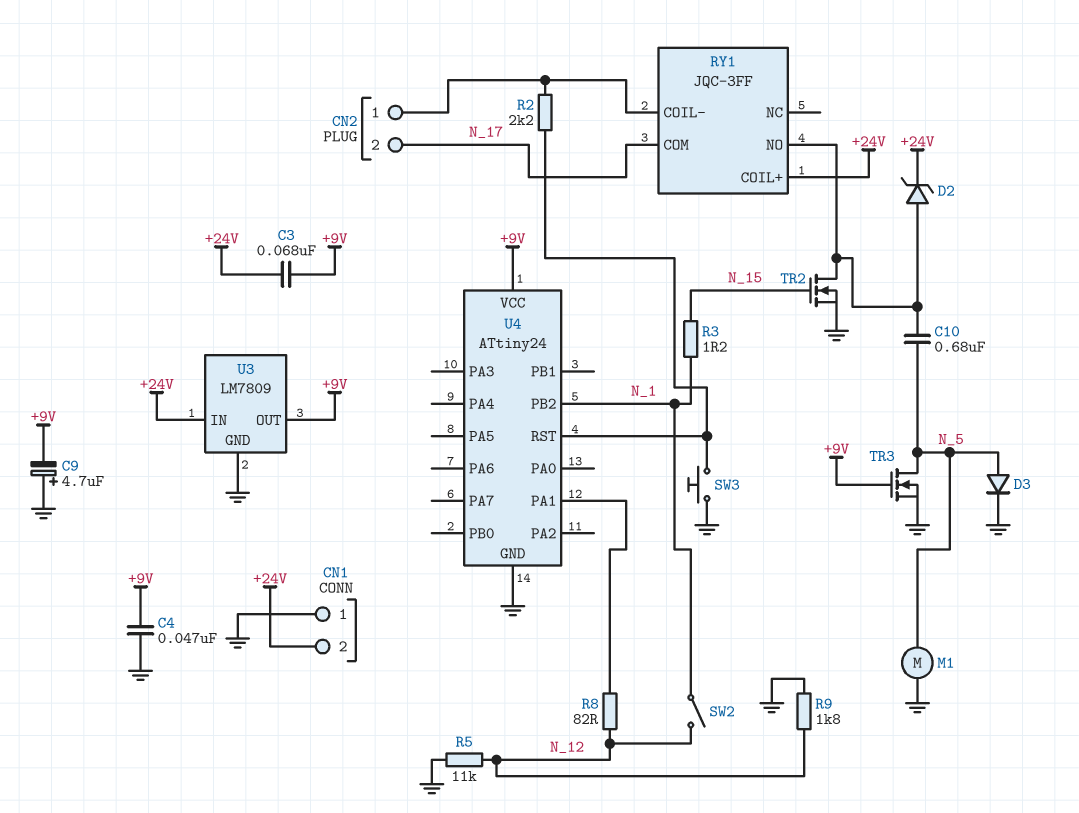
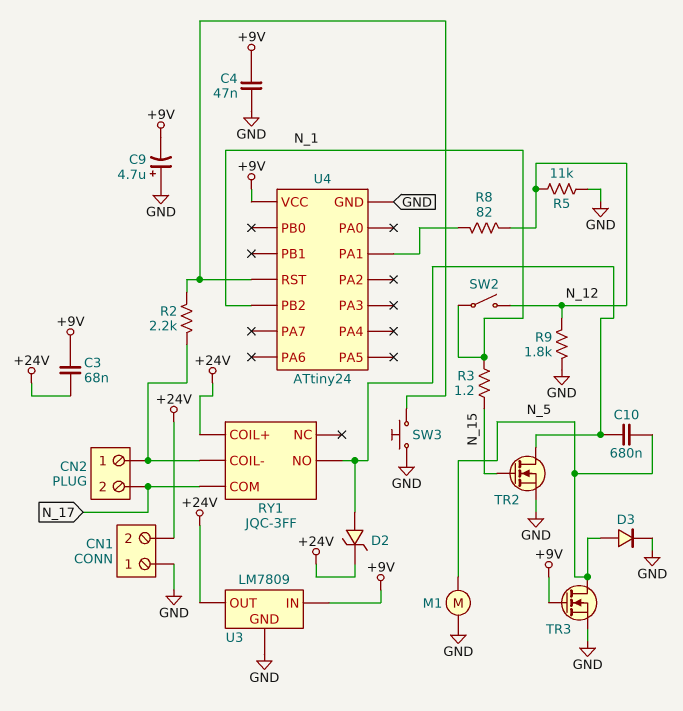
U3 pin IN: +24V -> +9V
U3 pin OUT: +9V -> +24V

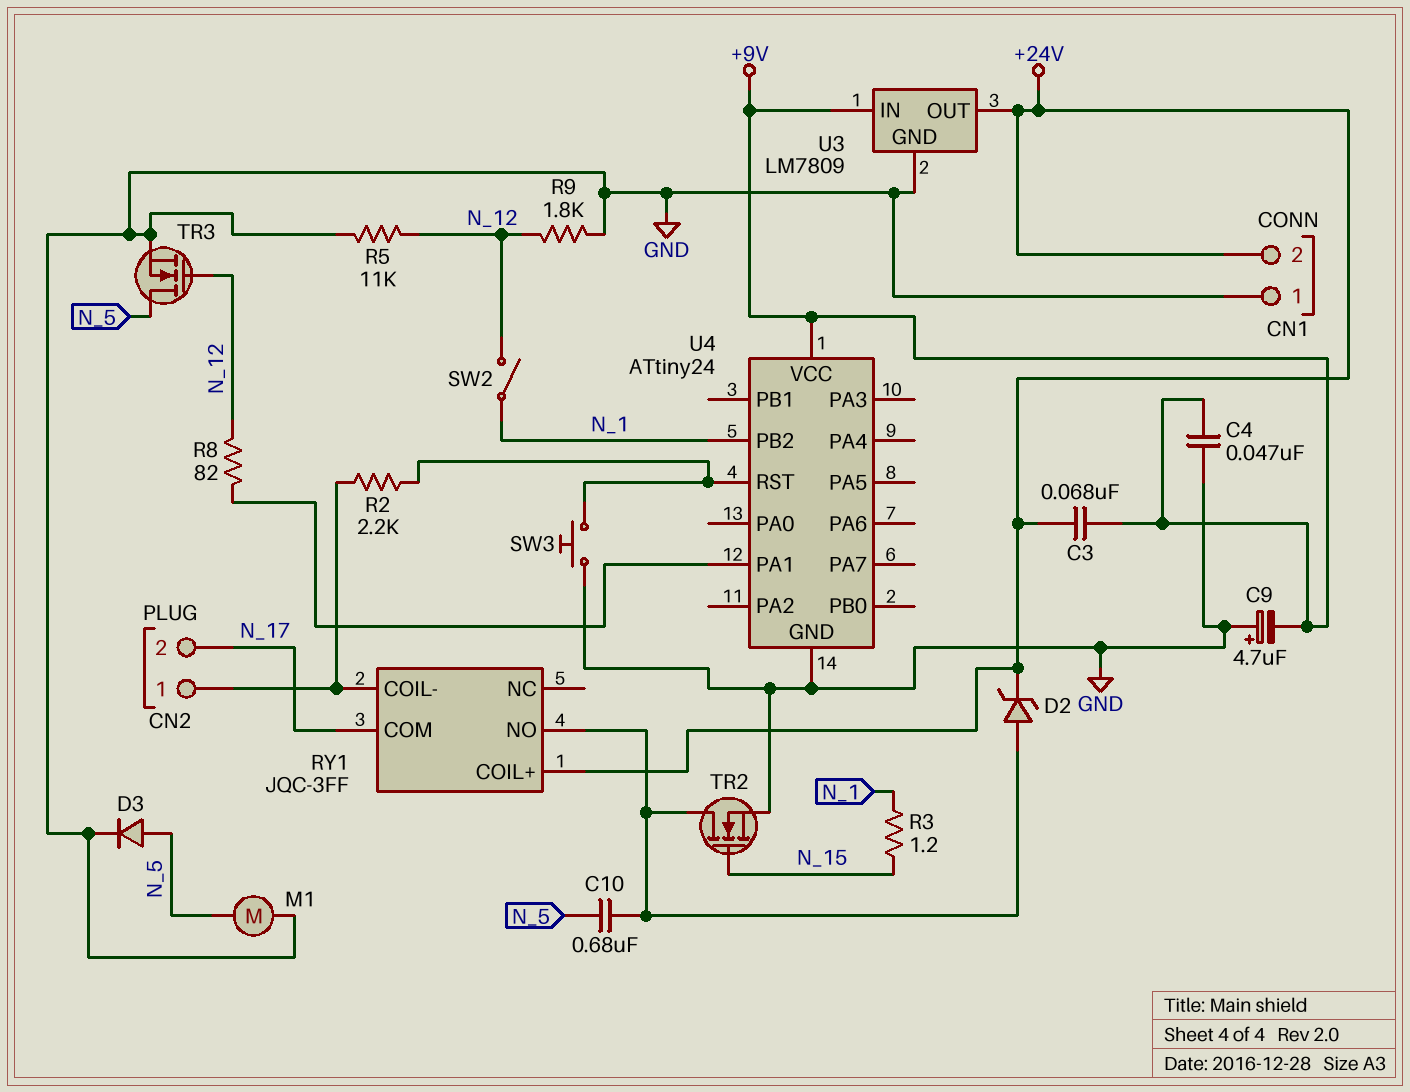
TR3: NMOS (G +9V, D N_5, S GND) -> NMOS (G N_12, D N_5, S GND)

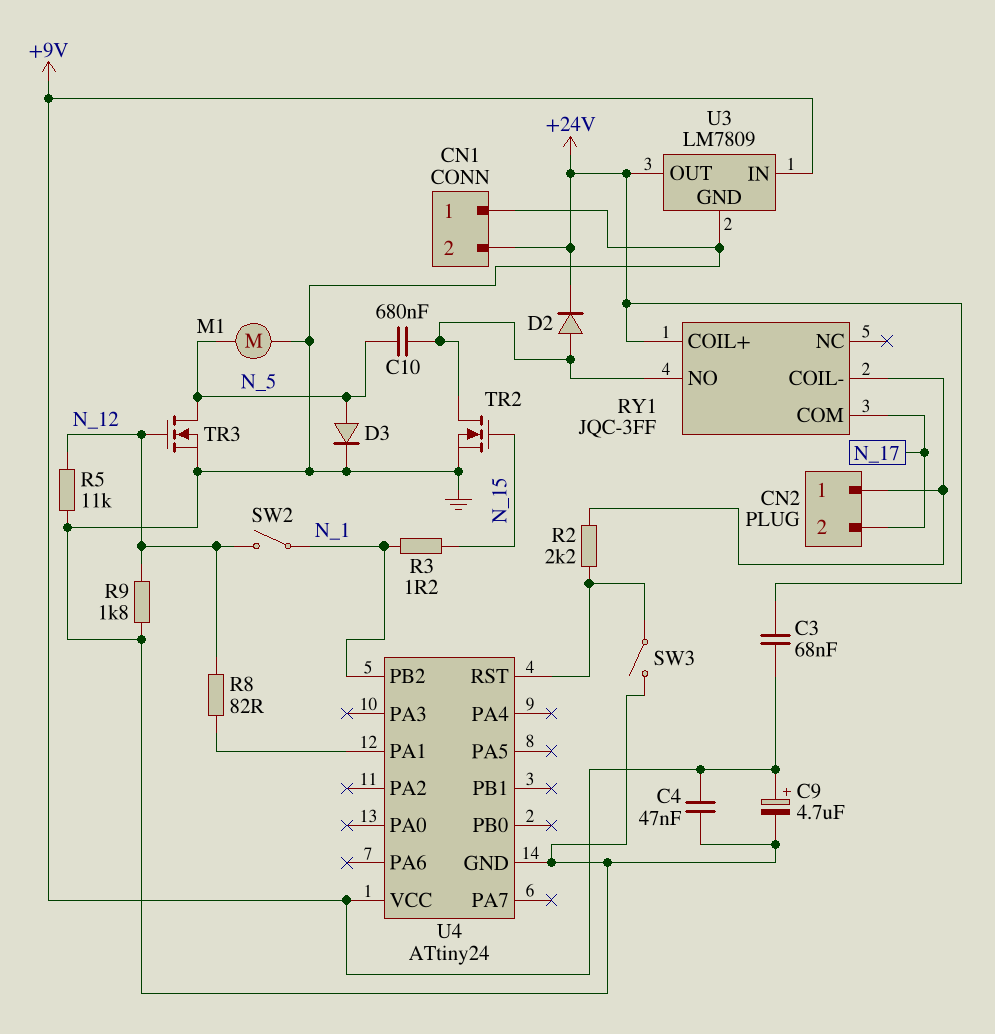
C9: 4.7uF (plus GND, minus +9V) -> 4.7uF (plus +9V, minus GND)
D2: zener (A RY1/NO, K +24V) -> diode (A RY1/NO, K +24V)
SW3: button (GND, U4/RST) -> switch (GND, U4/RST)

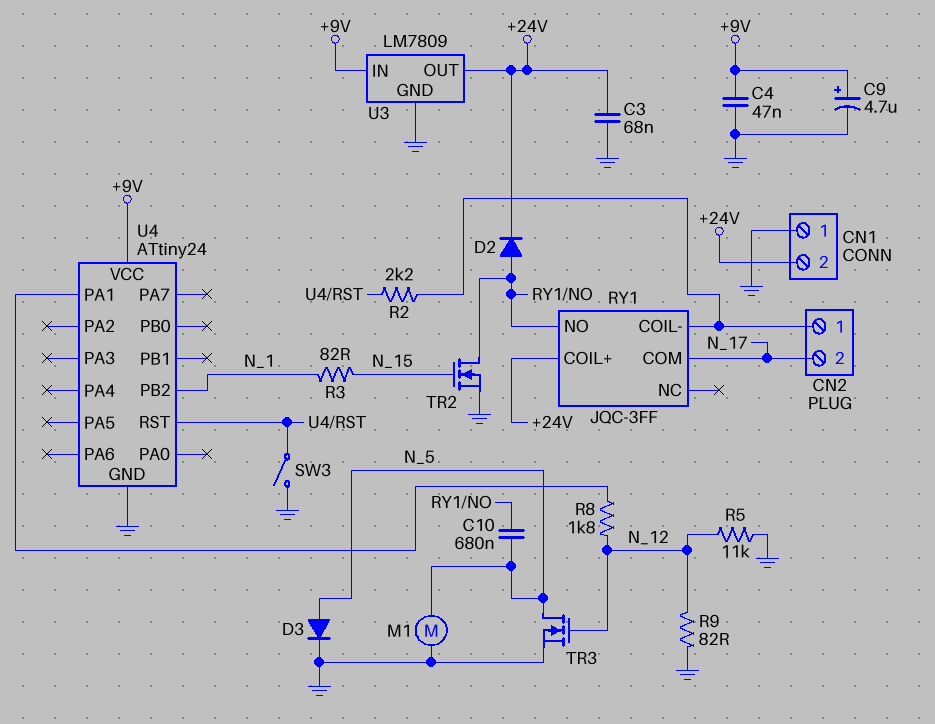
C3: 68nF (+9V, +24V) -> 68nF (+24V, GND)
R3: 1.2 (N_1, N_15) -> 82 (N_1, N_15)
R8: 82 (N_12, U4/PA1) -> 1.8k (N_12, U4/PA1)
R9: 1.8k (GND, N_12) -> 82 (GND, N_12)
SW2: switch (N_1, N_12) -> none

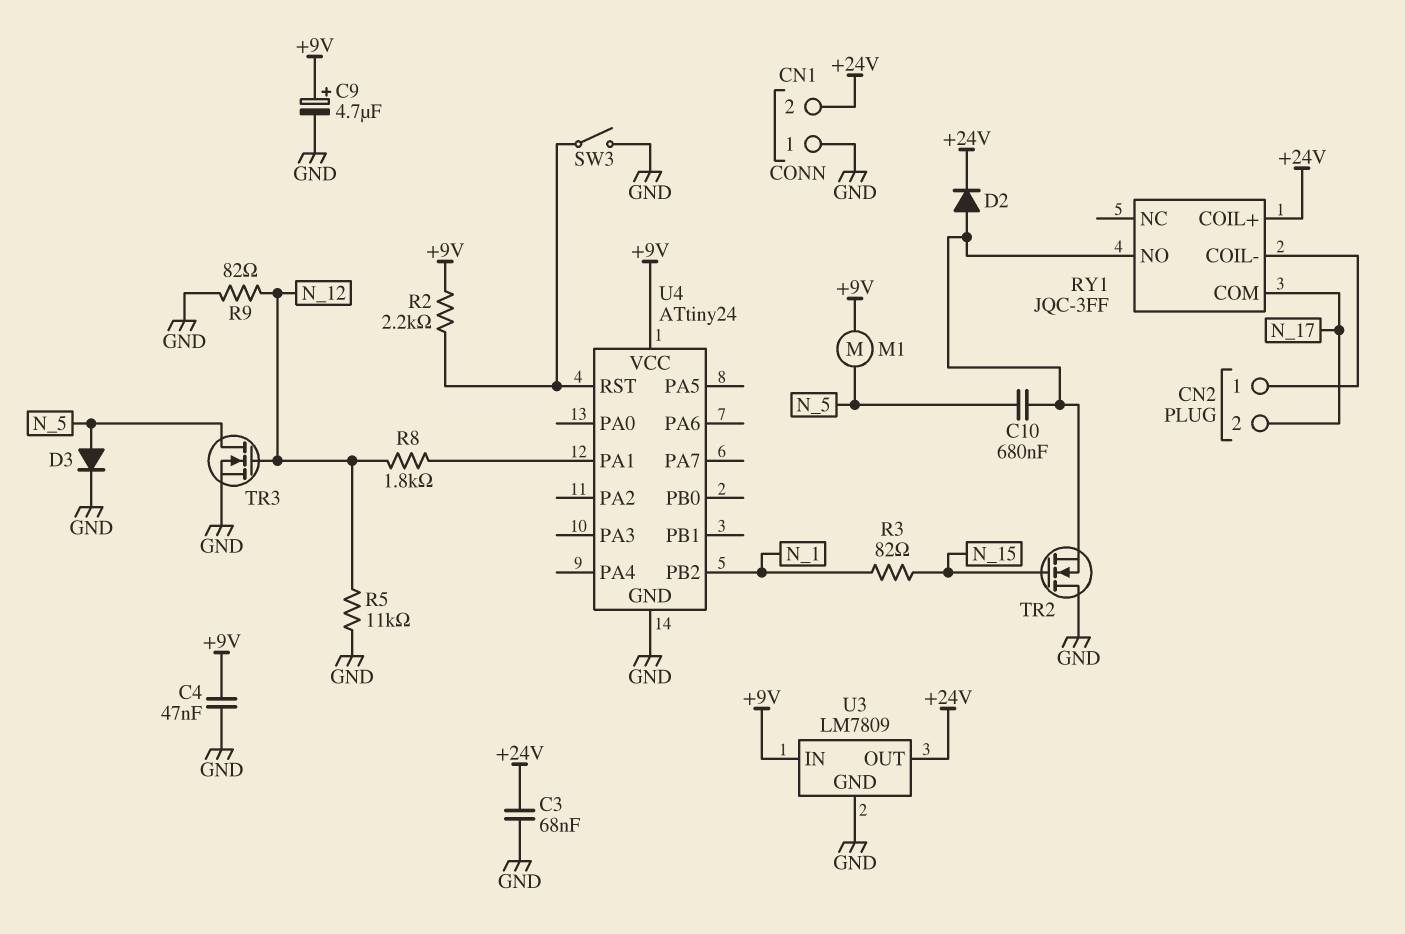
M1: motor (GND, N_5) -> motor (+9V, N_5)
R2: 2.2k (CN2/1, U4/RST) -> 2.2k (+9V, U4/RST)
TR2: NMOS (G N_15, D RY1/NO, S GND) -> NMOS (G N_15, D GND, S RY1/NO)

